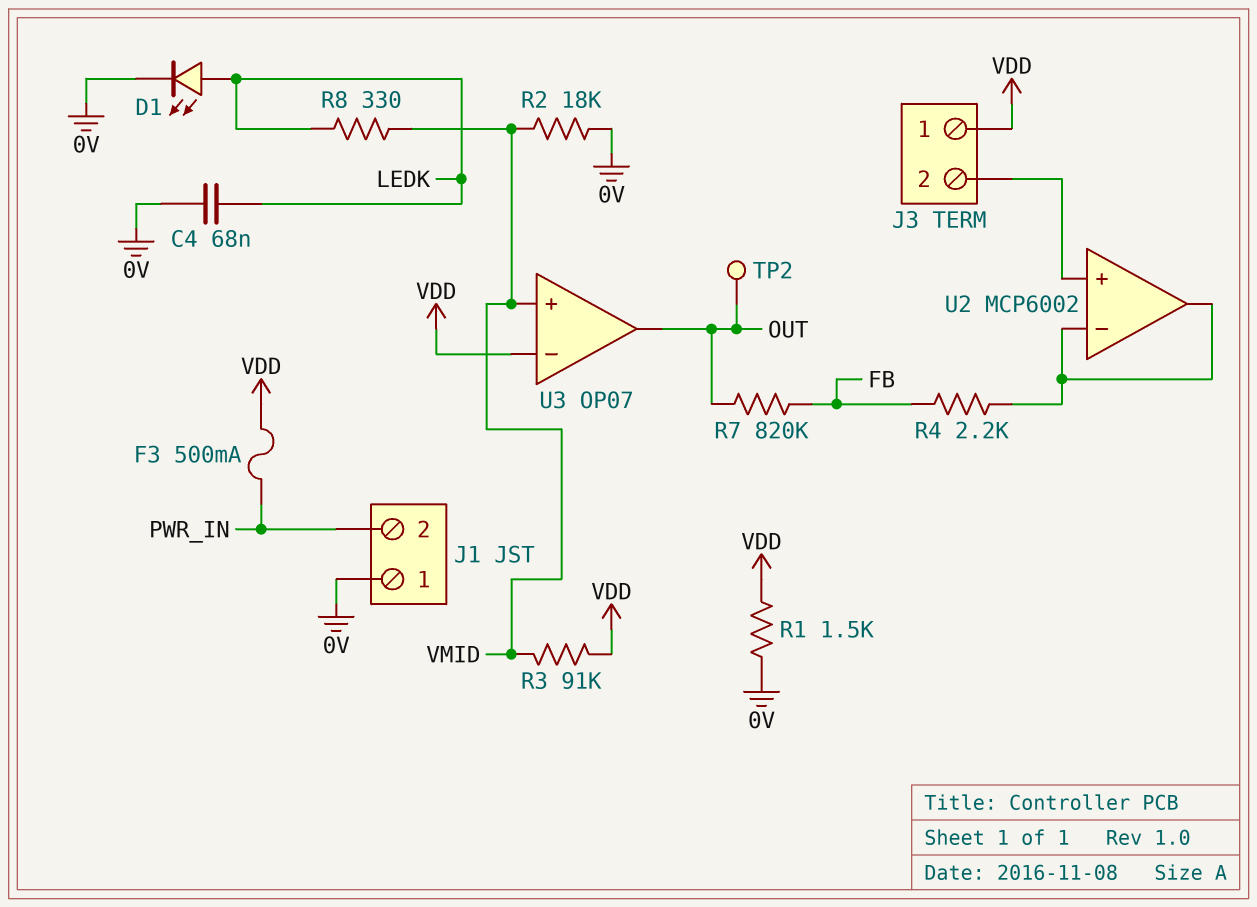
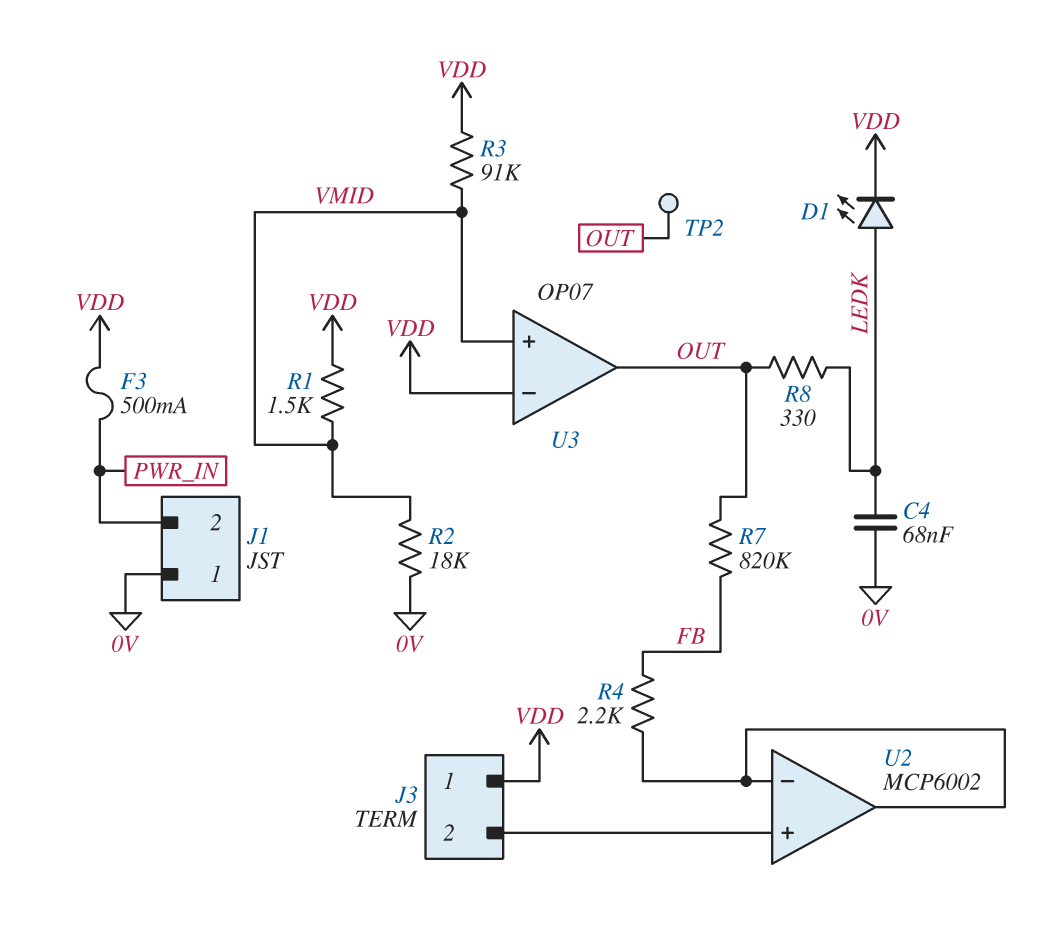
D1: LED (A LEDK, K 0V) -> LED (A LEDK, K VDD)
R1: 1.5k (0V, VDD) -> 1.5k (VDD, VMID)
R8: 330 (LEDK, VMID) -> 330 (LEDK, OUT)

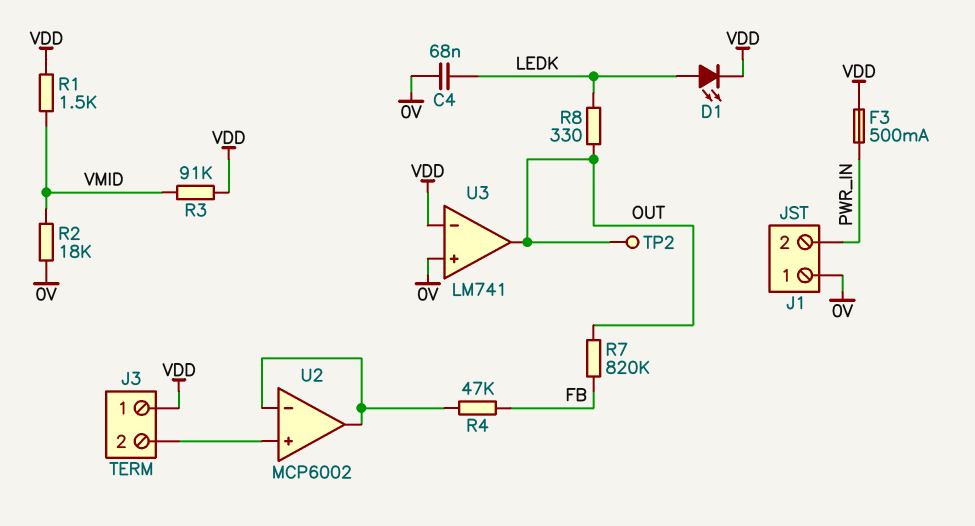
R4: 2.2k (FB, U2/in-) -> 47k (FB, U2/in-)
U3: OP07 -> LM741
U3 pin in+: VMID -> 0V

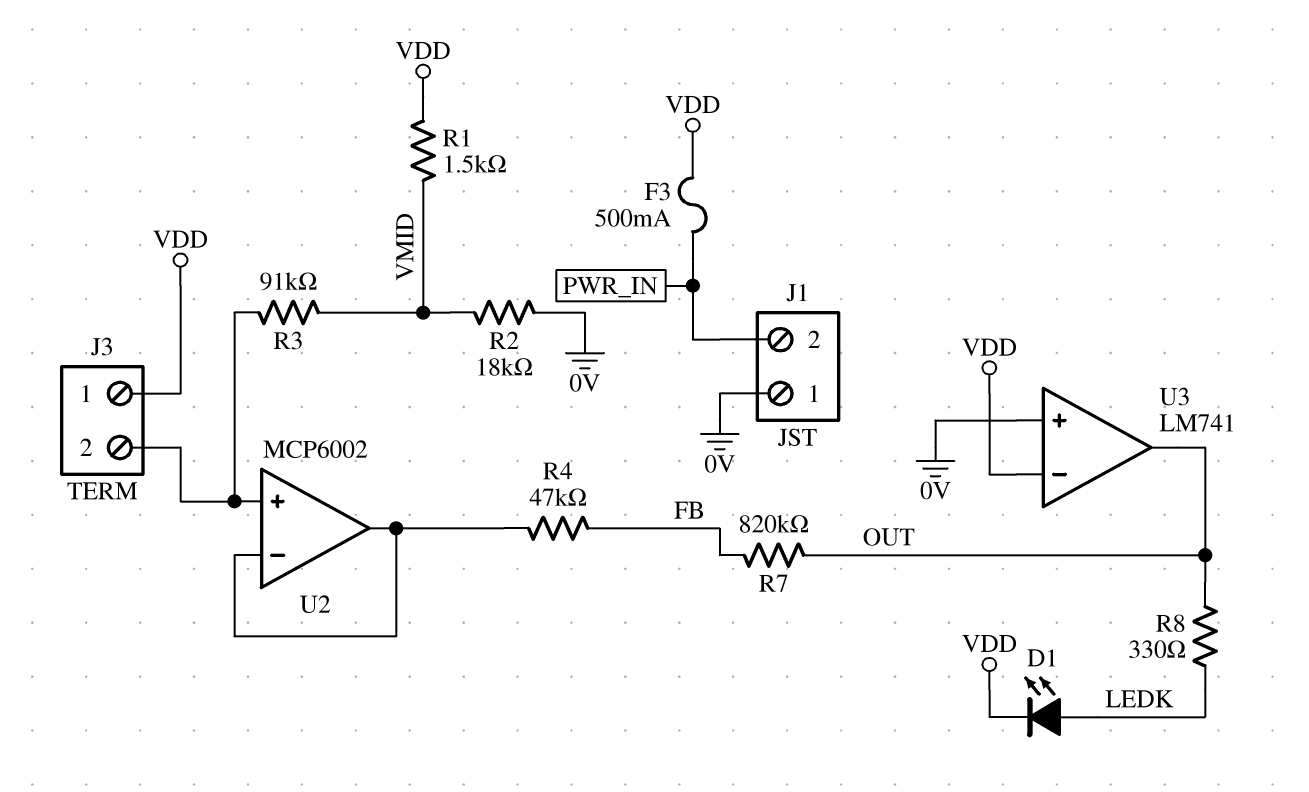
C4: 68nF (0V, LEDK) -> none
R3: 91k (VDD, VMID) -> 91k (J3/2, VMID)
TP2: test point (OUT) -> none

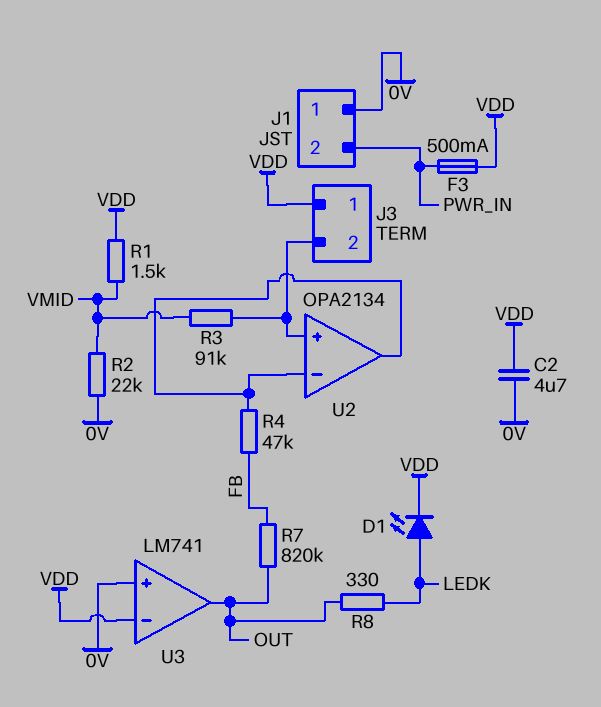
C2: none -> 4.7uF (0V, VDD)
R2: 18k (0V, VMID) -> 22k (0V, VMID)
U2: MCP6002 -> OPA2134

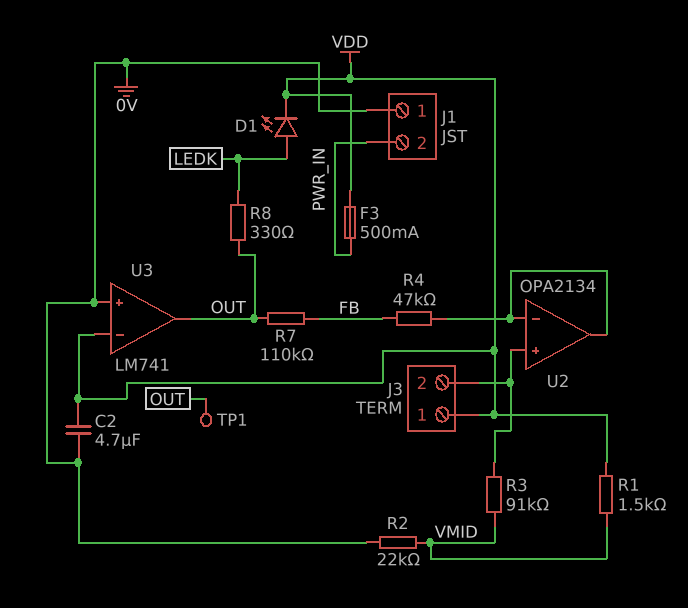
R7: 820k (FB, OUT) -> 110k (FB, OUT)
TP1: none -> test point (OUT)

